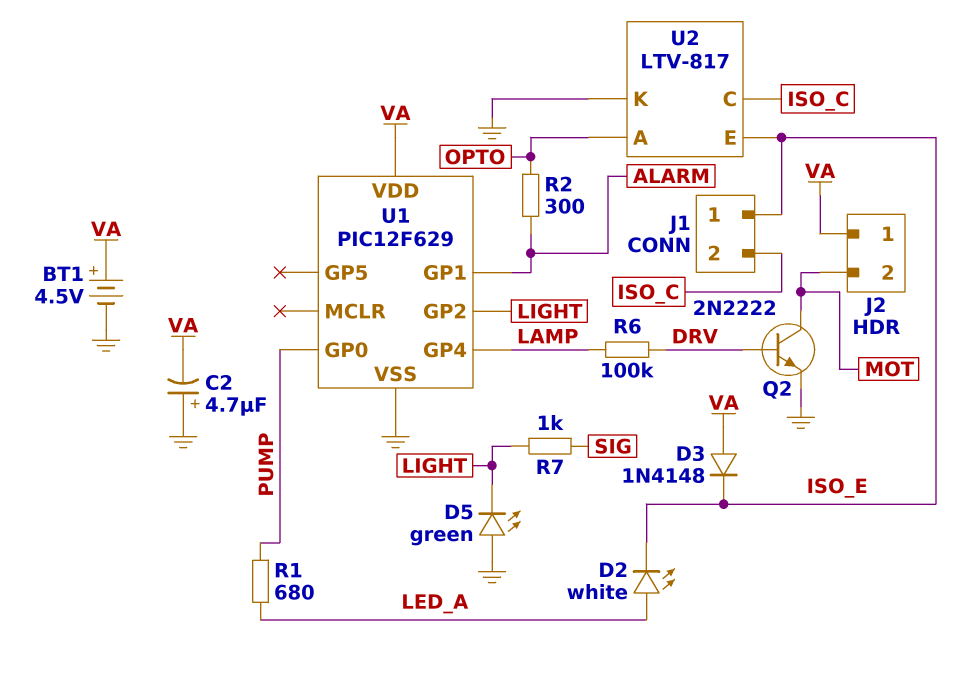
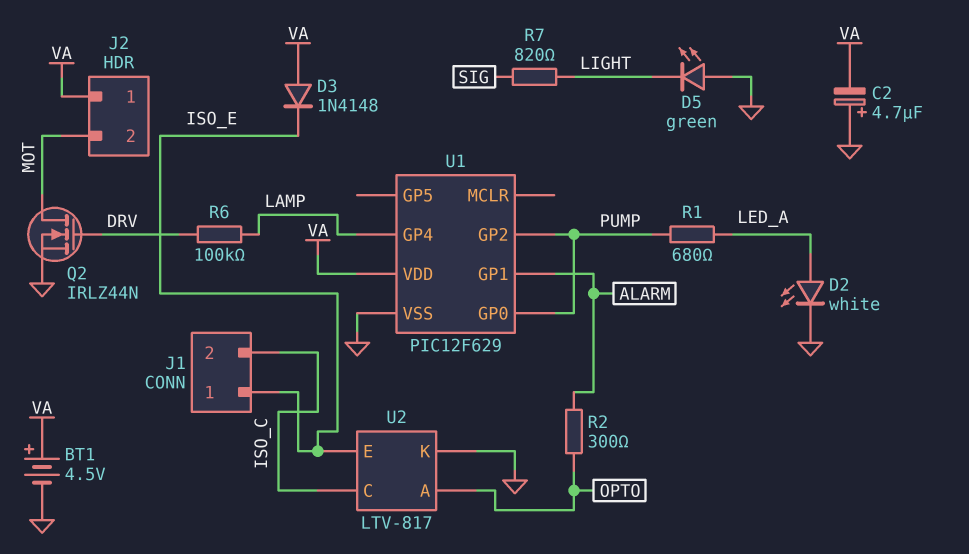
D2: LED white (A LED_A, K ISO_E) -> LED white (A LED_A, K GND)
Q2: NPN 2N2222 (B DRV, C MOT, E GND) -> NMOS IRLZ44N (G DRV, D MOT, S GND)
R7: 1k (LIGHT, SIG) -> 820 (LIGHT, SIG)
U1 pin GP2: LIGHT -> PUMP

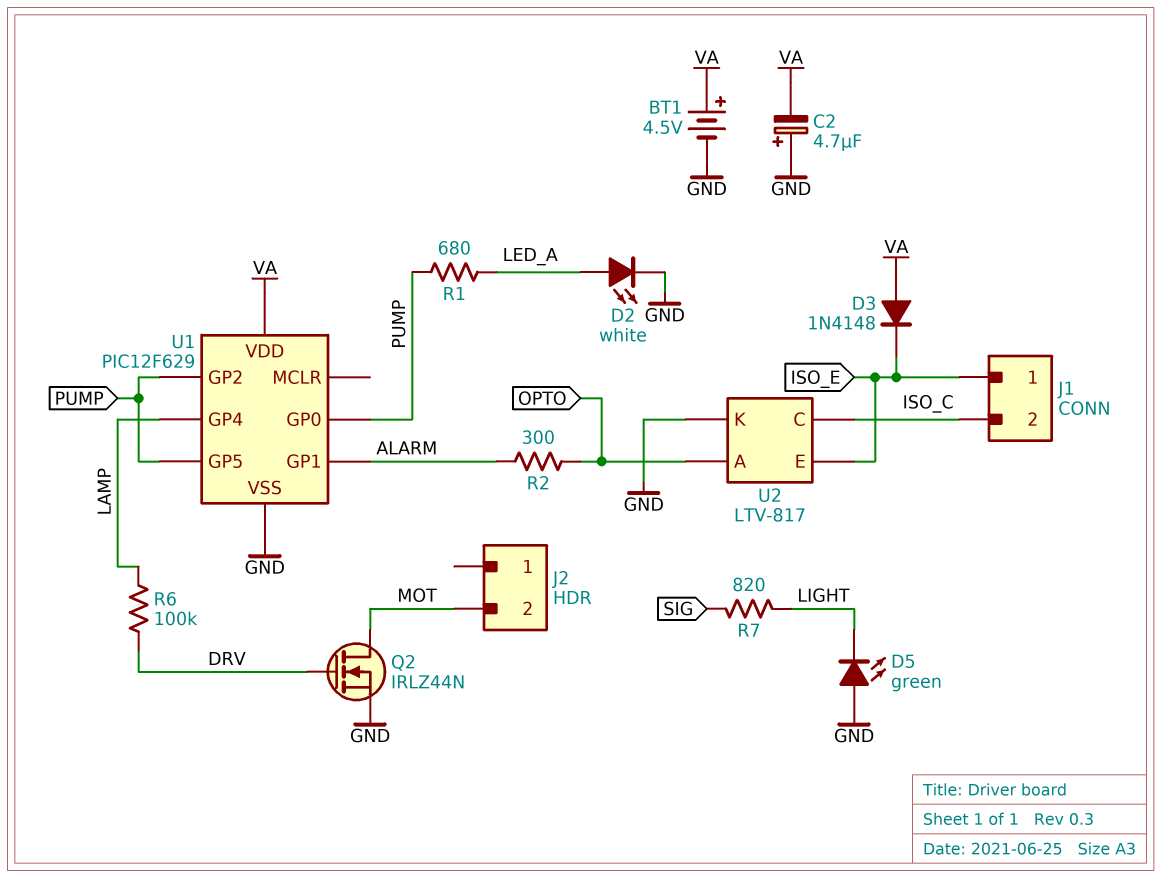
J2 pin 1: VA -> none
U1 pin GP5: none -> PUMP

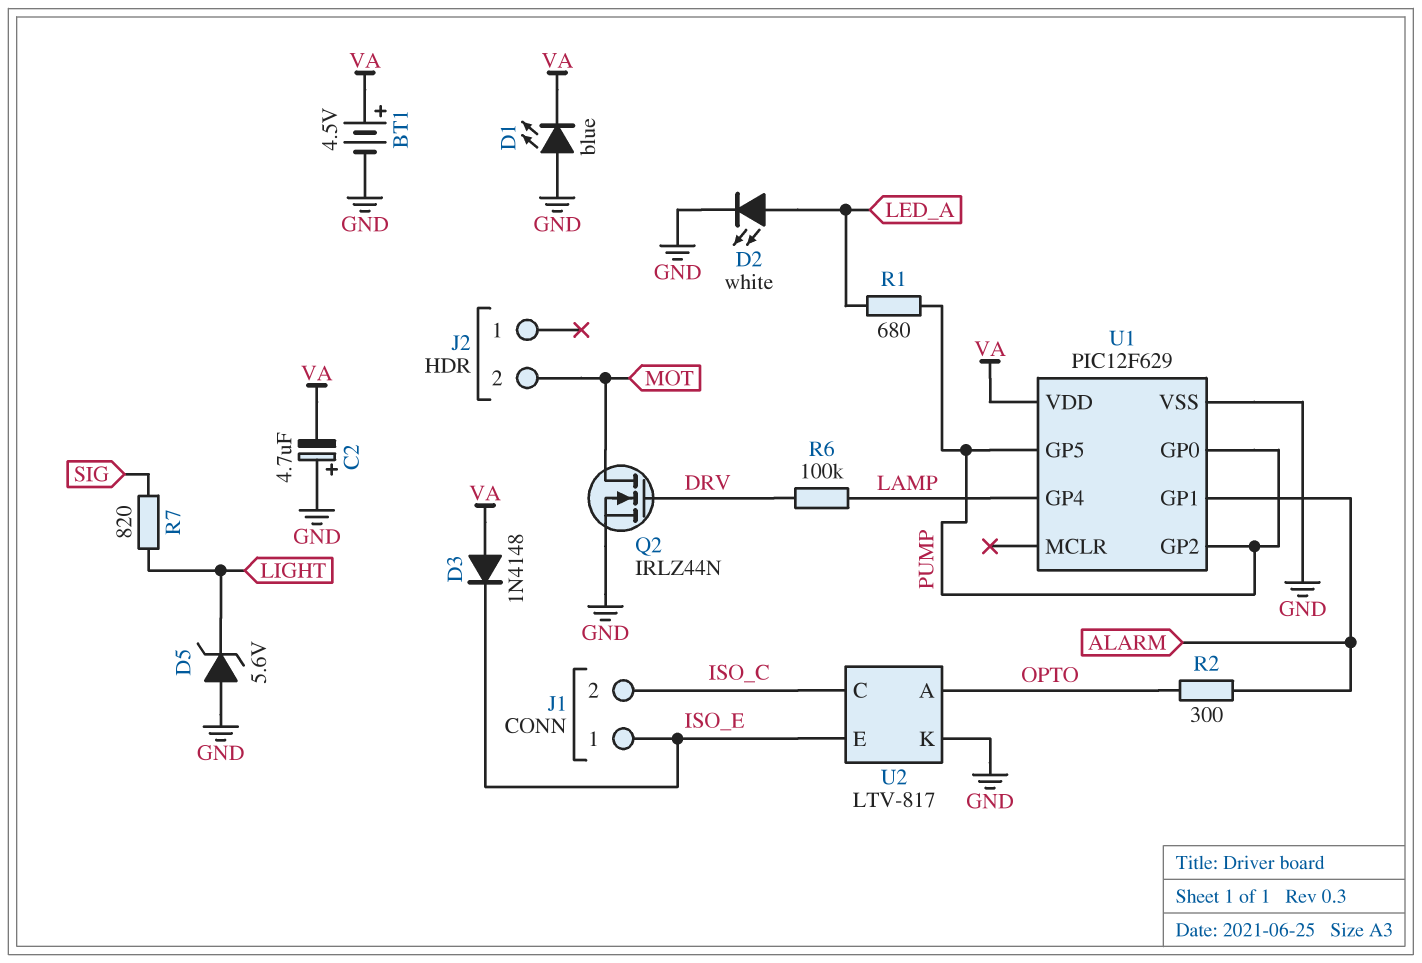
D1: none -> LED blue (A GND, K VA)
D5: LED green (A GND, K LIGHT) -> zener 5.6V (A GND, K LIGHT)

